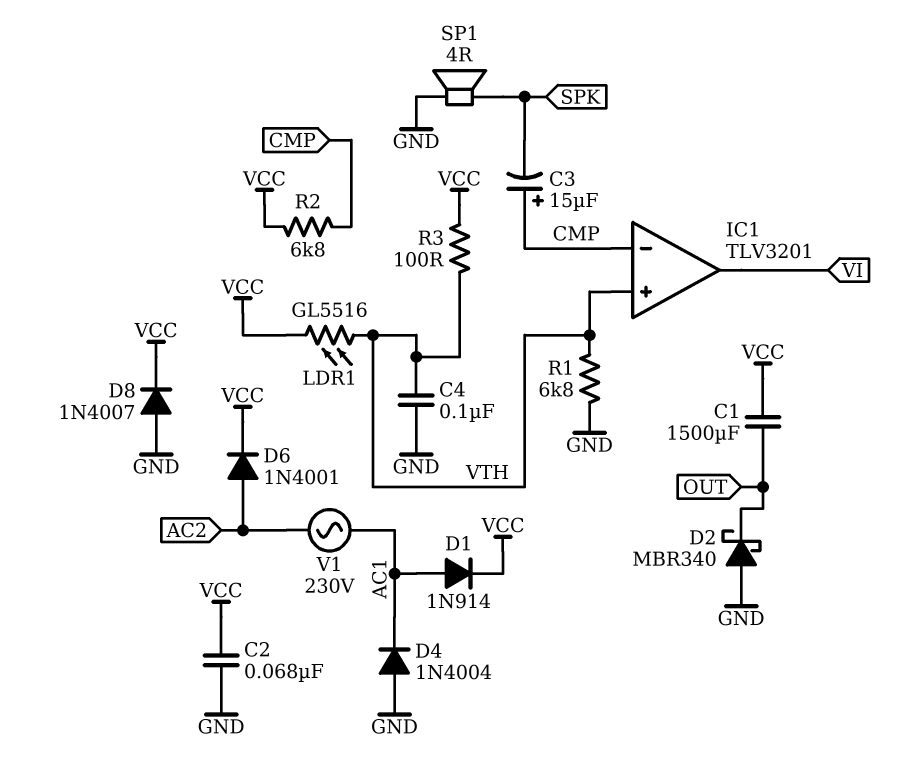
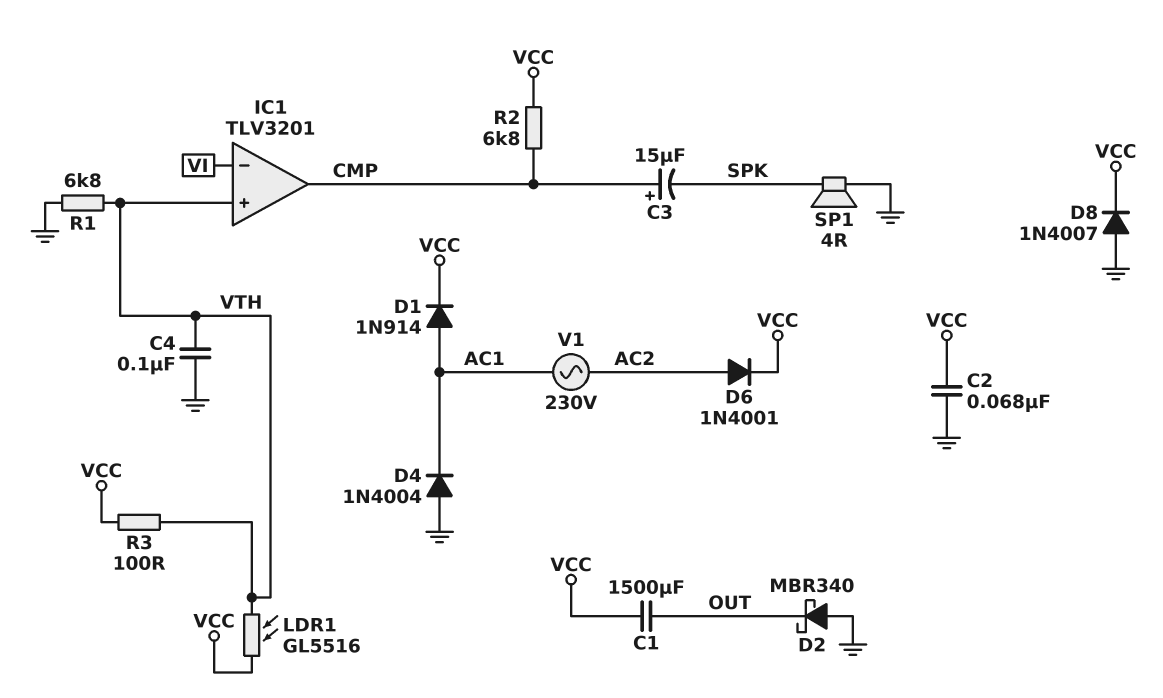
IC1 pin in-: CMP -> VI
IC1 pin out: VI -> CMP

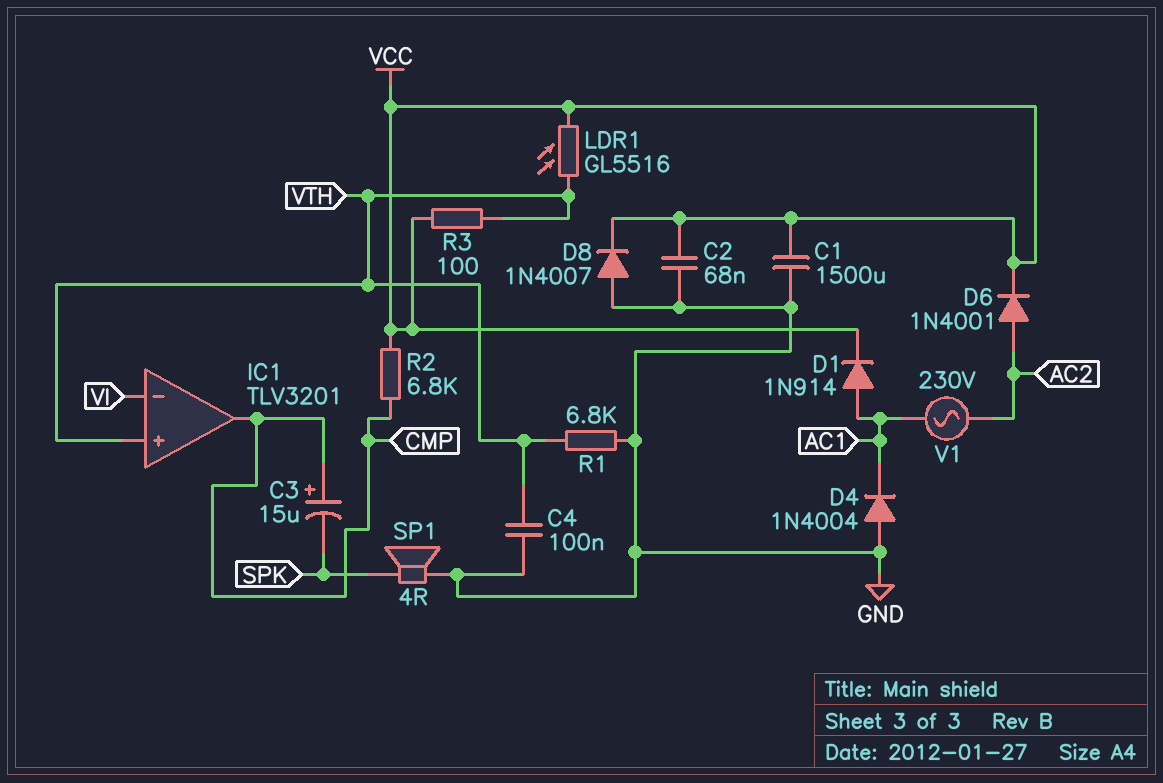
C1: 1500uF (OUT, VCC) -> 1500uF (GND, VCC)
D2: schottky MBR340 (A GND, K OUT) -> none

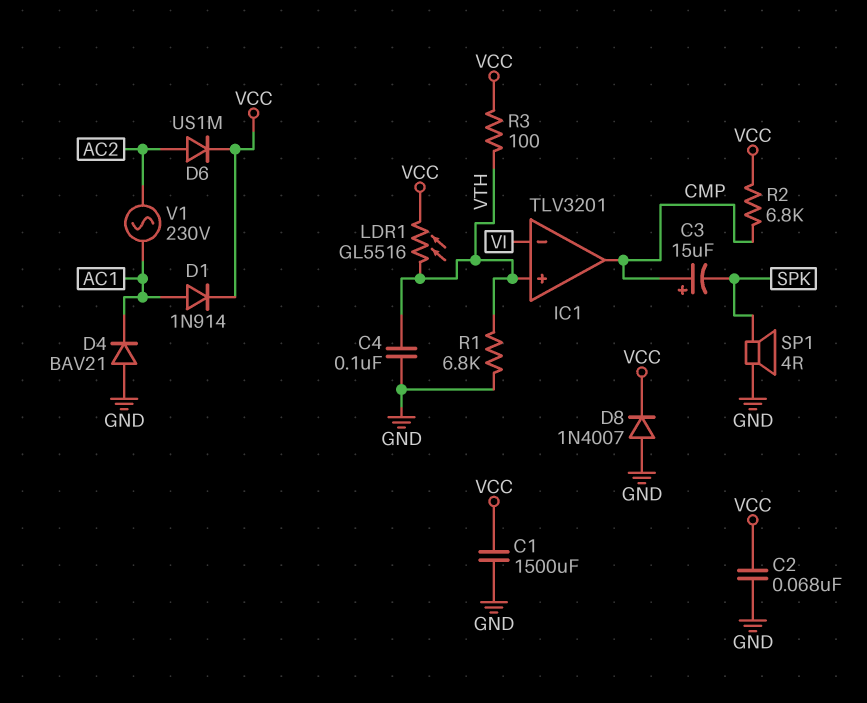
D4: diode 1N4004 (A GND, K AC1) -> diode BAV21 (A GND, K AC1)
D6: diode 1N4001 (A AC2, K VCC) -> diode US1M (A AC2, K VCC)

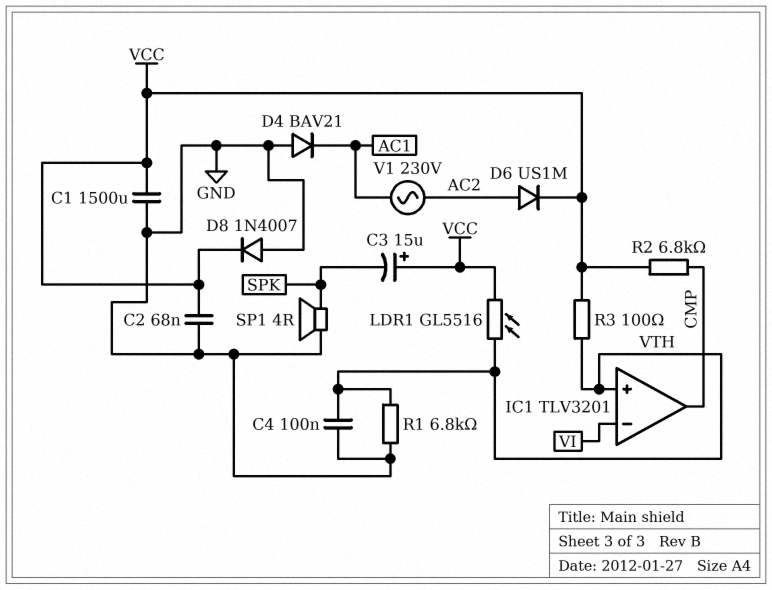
C3: 15uF (plus CMP, minus SPK) -> 15uF (plus VCC, minus SPK)
D1: diode 1N914 (A AC1, K VCC) -> none

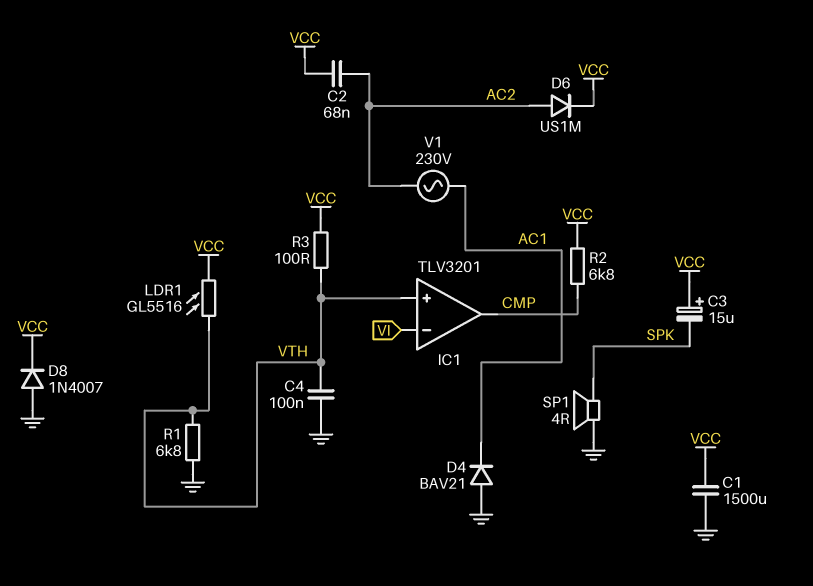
C2: 68nF (GND, VCC) -> 68nF (AC2, VCC)

